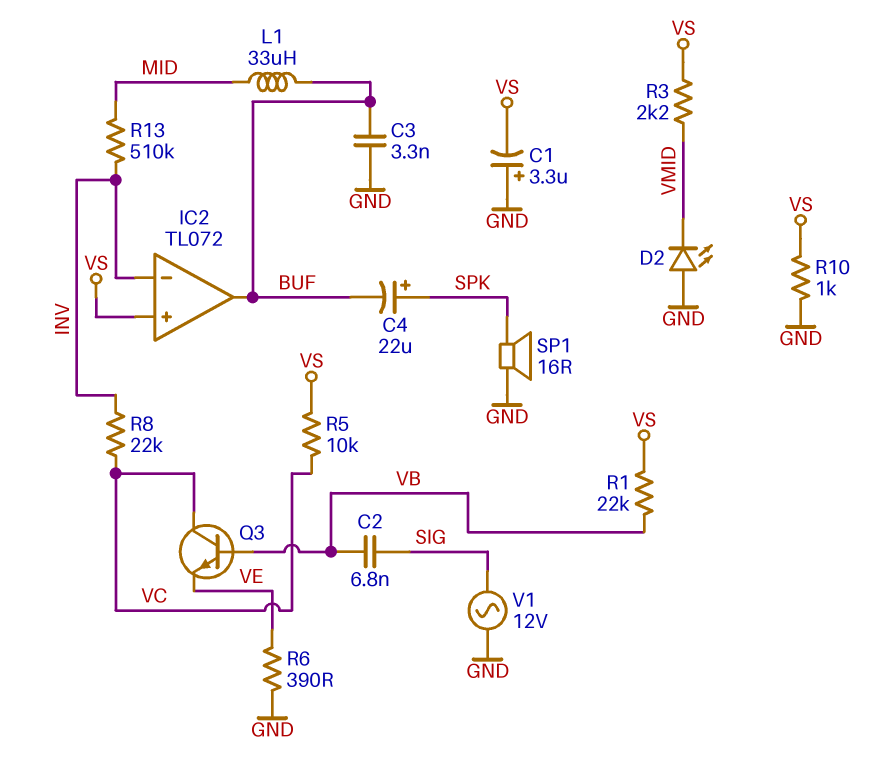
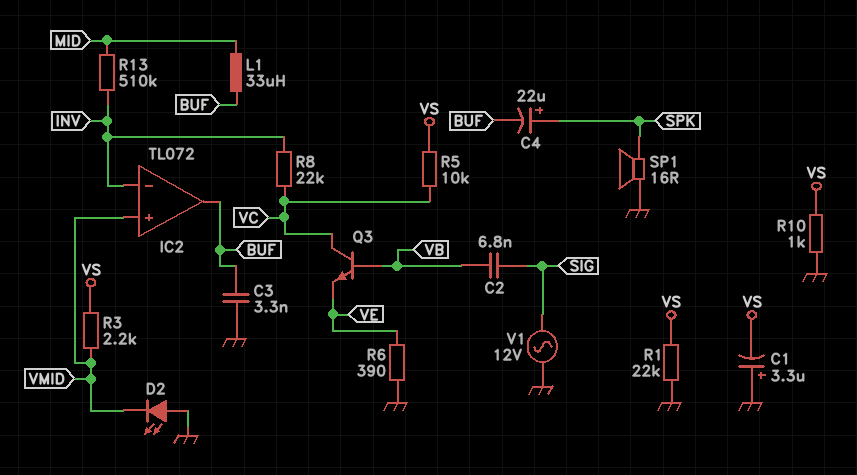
IC2 pin in+: VS -> VMID
R1: 22k (VB, VS) -> 22k (GND, VS)

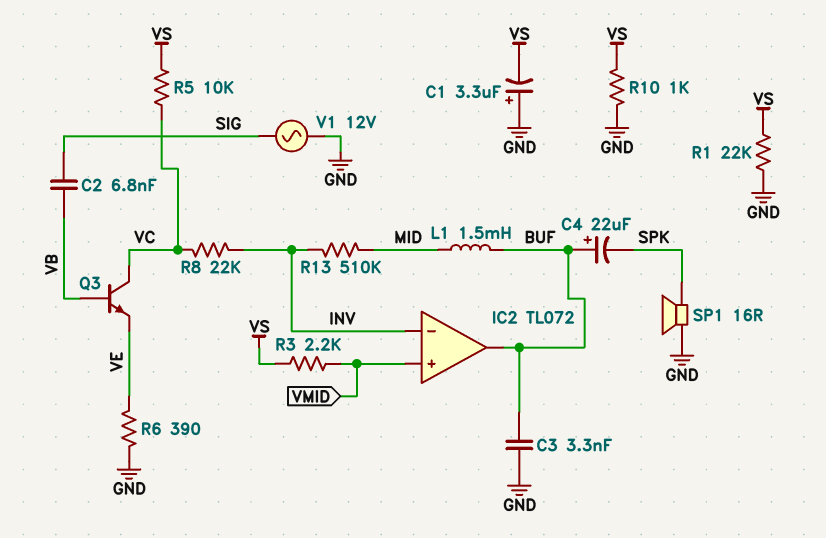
C4: 22uF (plus SPK, minus BUF) -> 22uF (plus BUF, minus SPK)
D2: LED (A GND, K VMID) -> none
L1: 33uH (BUF, MID) -> 1.5mH (BUF, MID)

